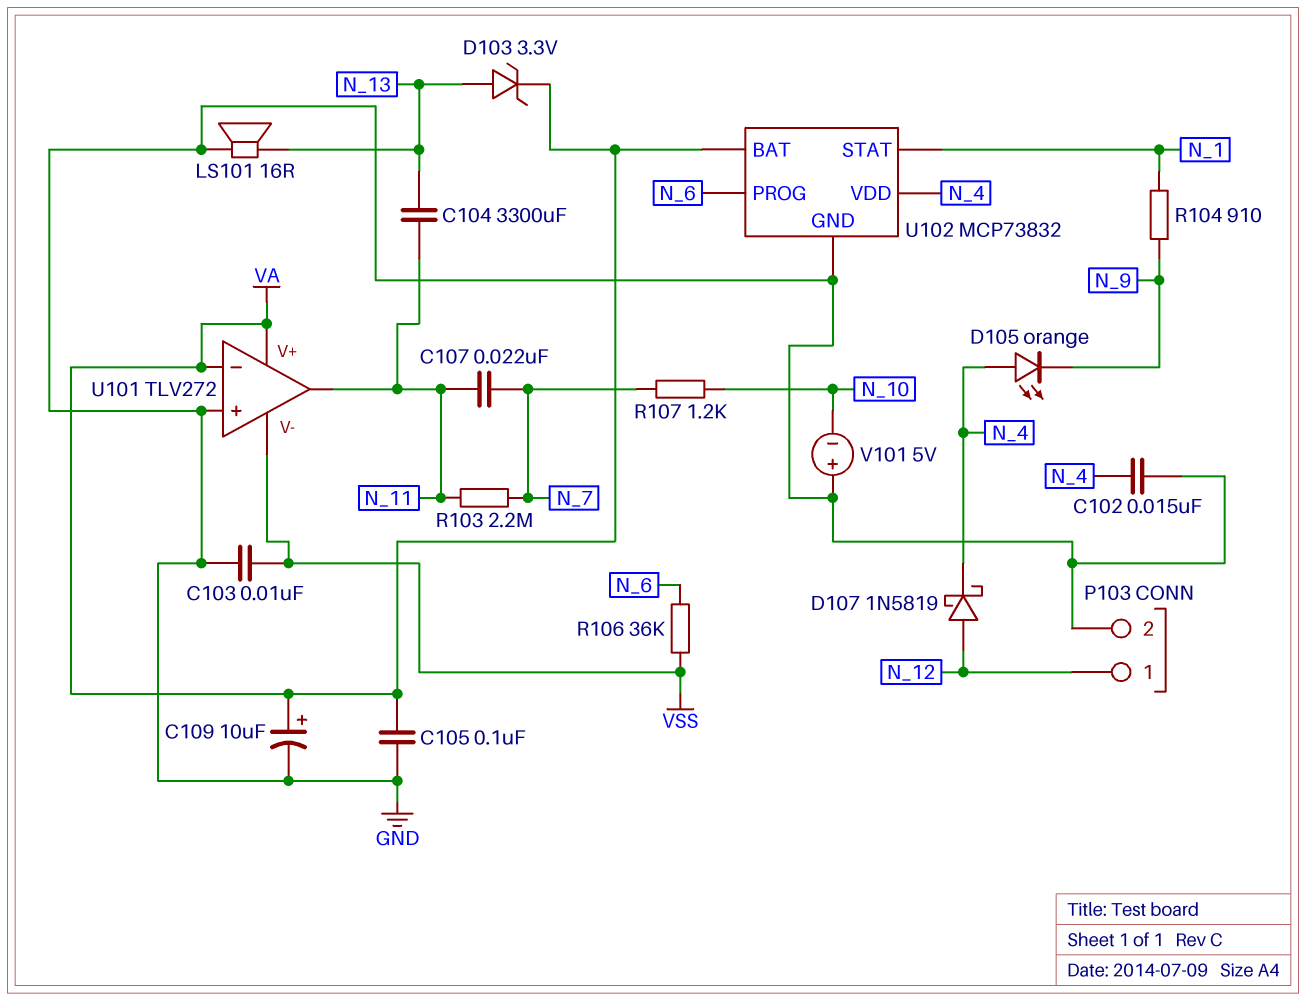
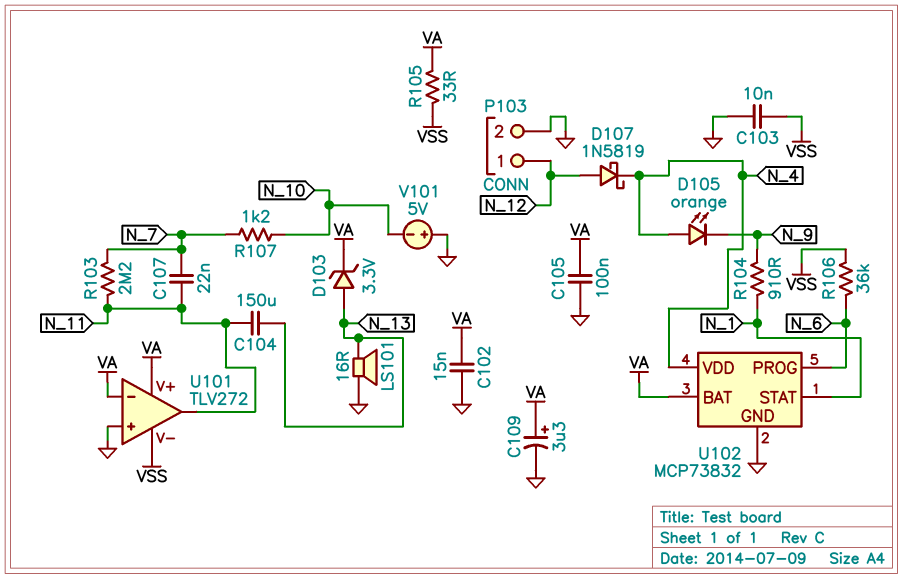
C102: 15nF (GND, N_4) -> 15nF (GND, VA)
C104: 3300uF (N_11, N_13) -> 150uF (N_11, N_13)
C109: 10uF (plus VA, minus GND) -> 3.3uF (plus VA, minus GND)
R105: none -> 33 (VA, VSS)

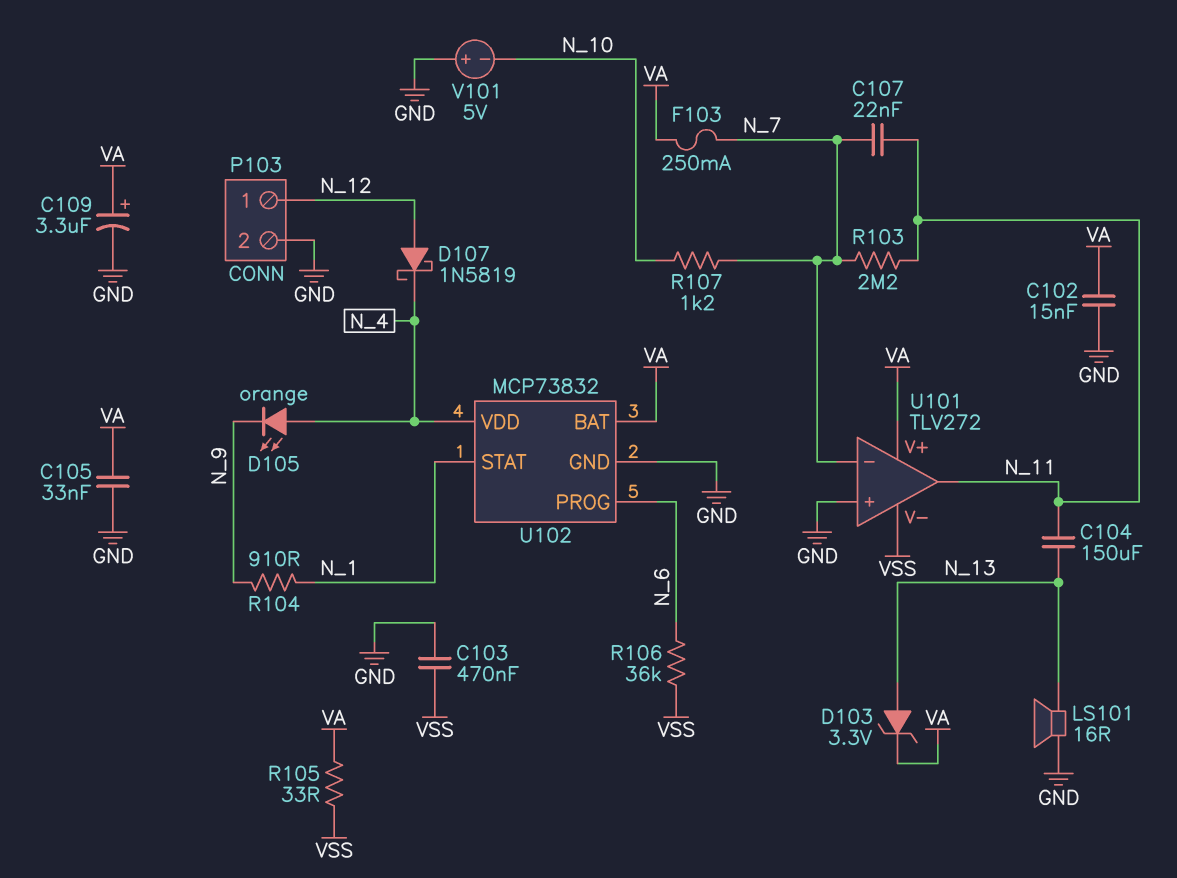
C103: 10nF (GND, VSS) -> 470nF (GND, VSS)
C105: 100nF (GND, VA) -> 33nF (GND, VA)
F103: none -> 250mA (N_7, VA)
U101 pin in-: VA -> N_7

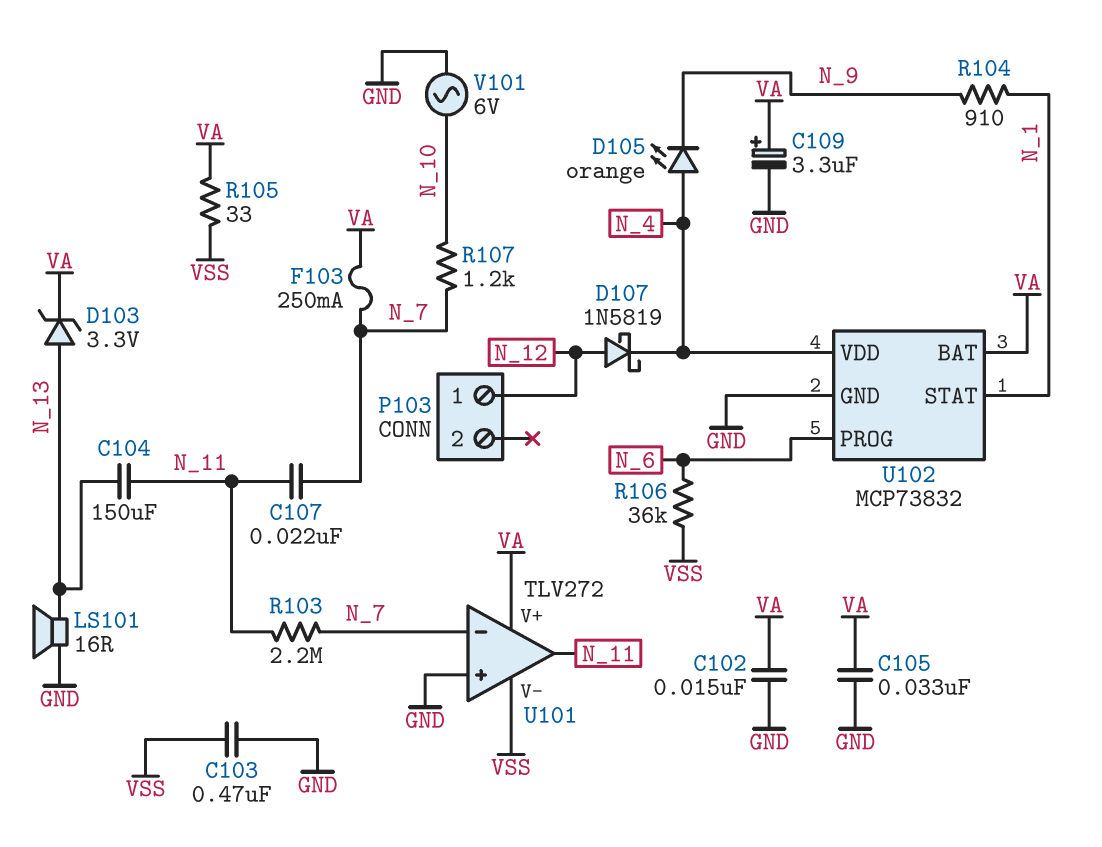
P103 pin 2: GND -> none
V101: 5V (plus GND, minus N_10) -> AC 6V (GND, N_10)

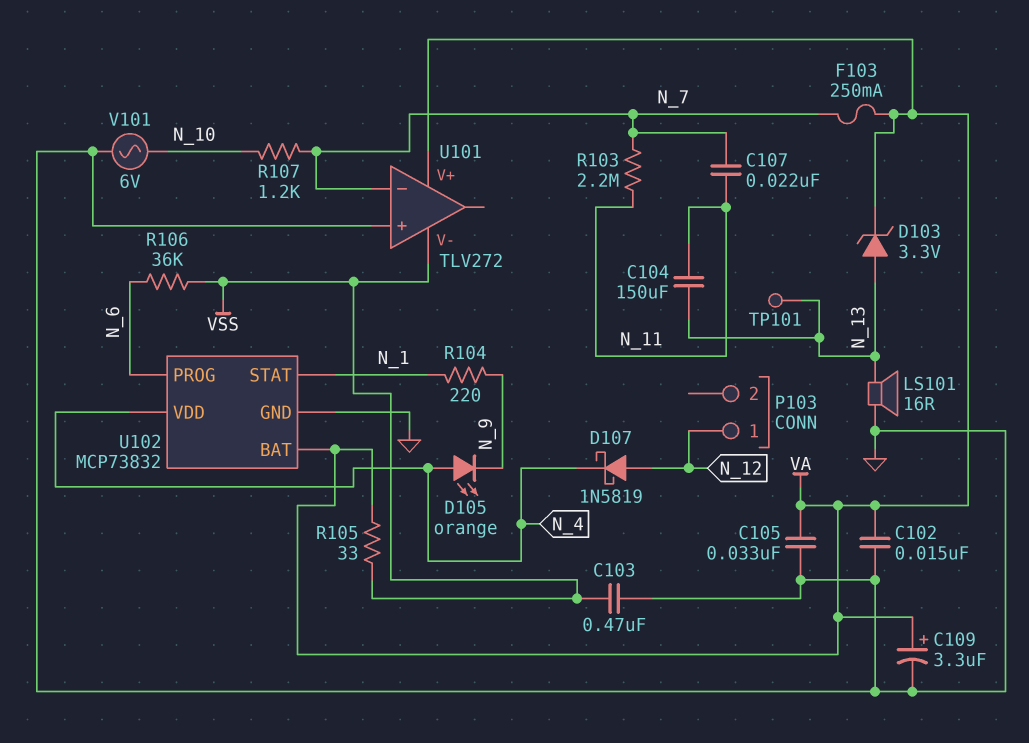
R104: 910 (N_1, N_9) -> 220 (N_1, N_9)
TP101: none -> test point (N_13)
U101 pin out: N_11 -> none

